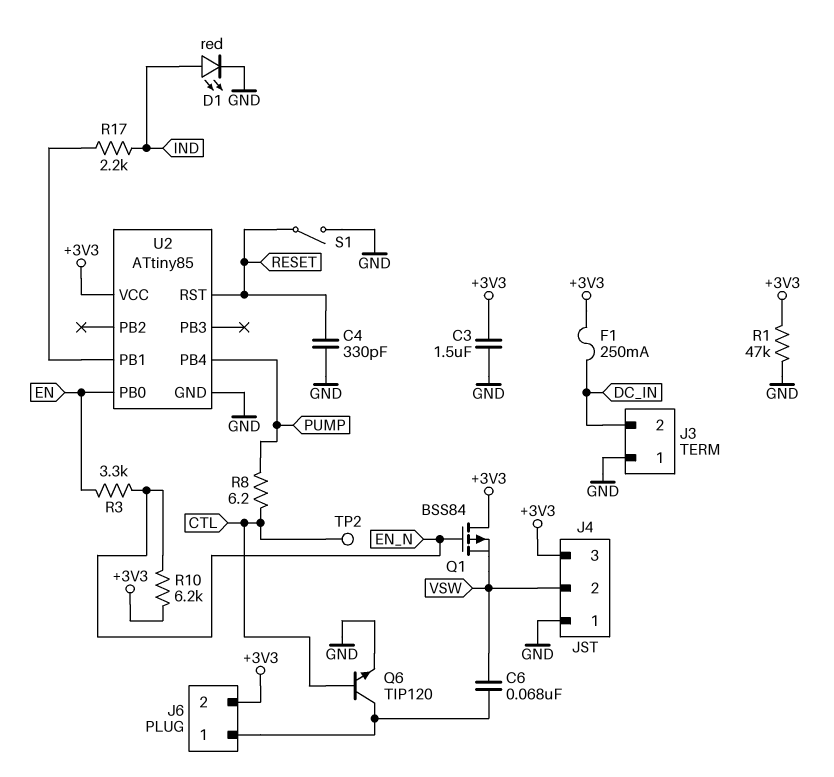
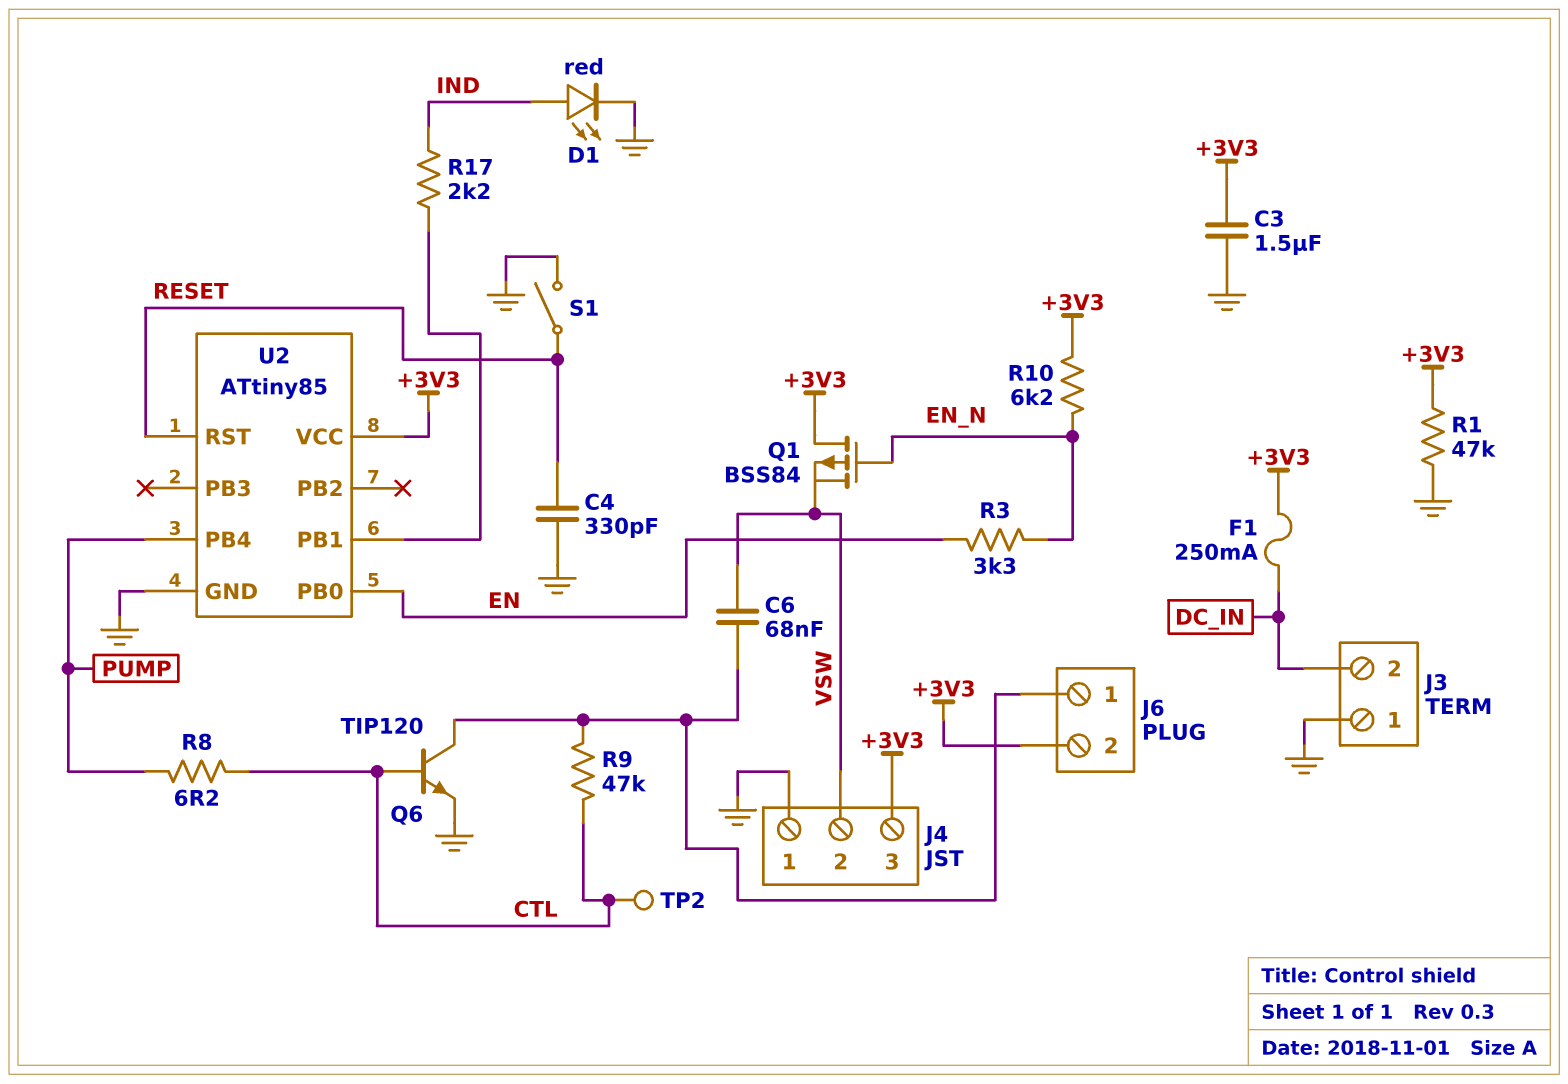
R9: none -> 47k (CTL, J6/1)

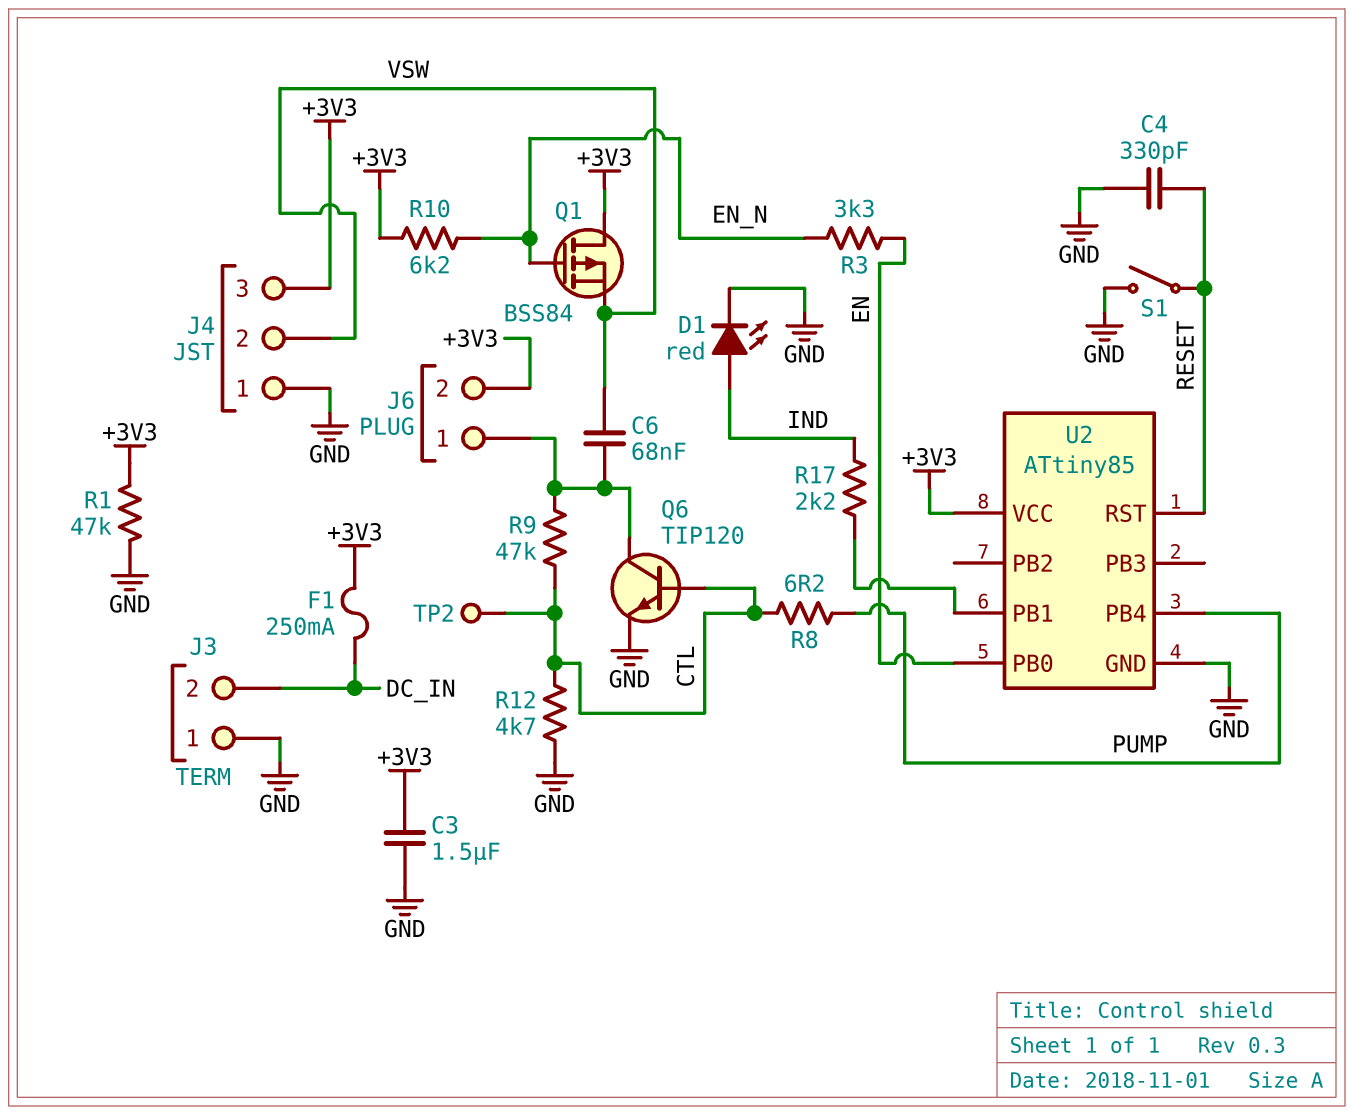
R12: none -> 4.7k (CTL, GND)

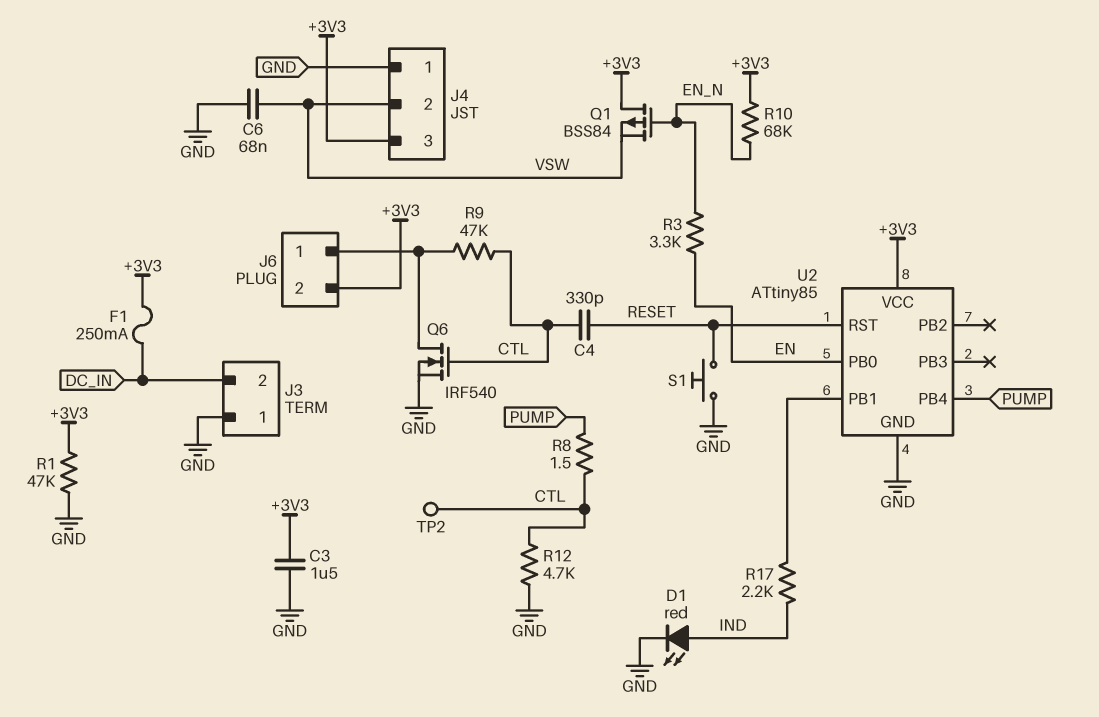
C4: 330pF (GND, RESET) -> 330pF (CTL, RESET)
C6: 68nF (J6/1, VSW) -> 68nF (GND, VSW)
Q6: NPN TIP120 (B CTL, C J6/1, E GND) -> NMOS IRF540 (G CTL, D J6/1, S GND)
R8: 6.2 (CTL, PUMP) -> 1.5 (CTL, PUMP)
R10: 6.2k (+3V3, EN_N) -> 68k (+3V3, EN_N)
S1: switch (GND, RESET) -> button (GND, RESET)

